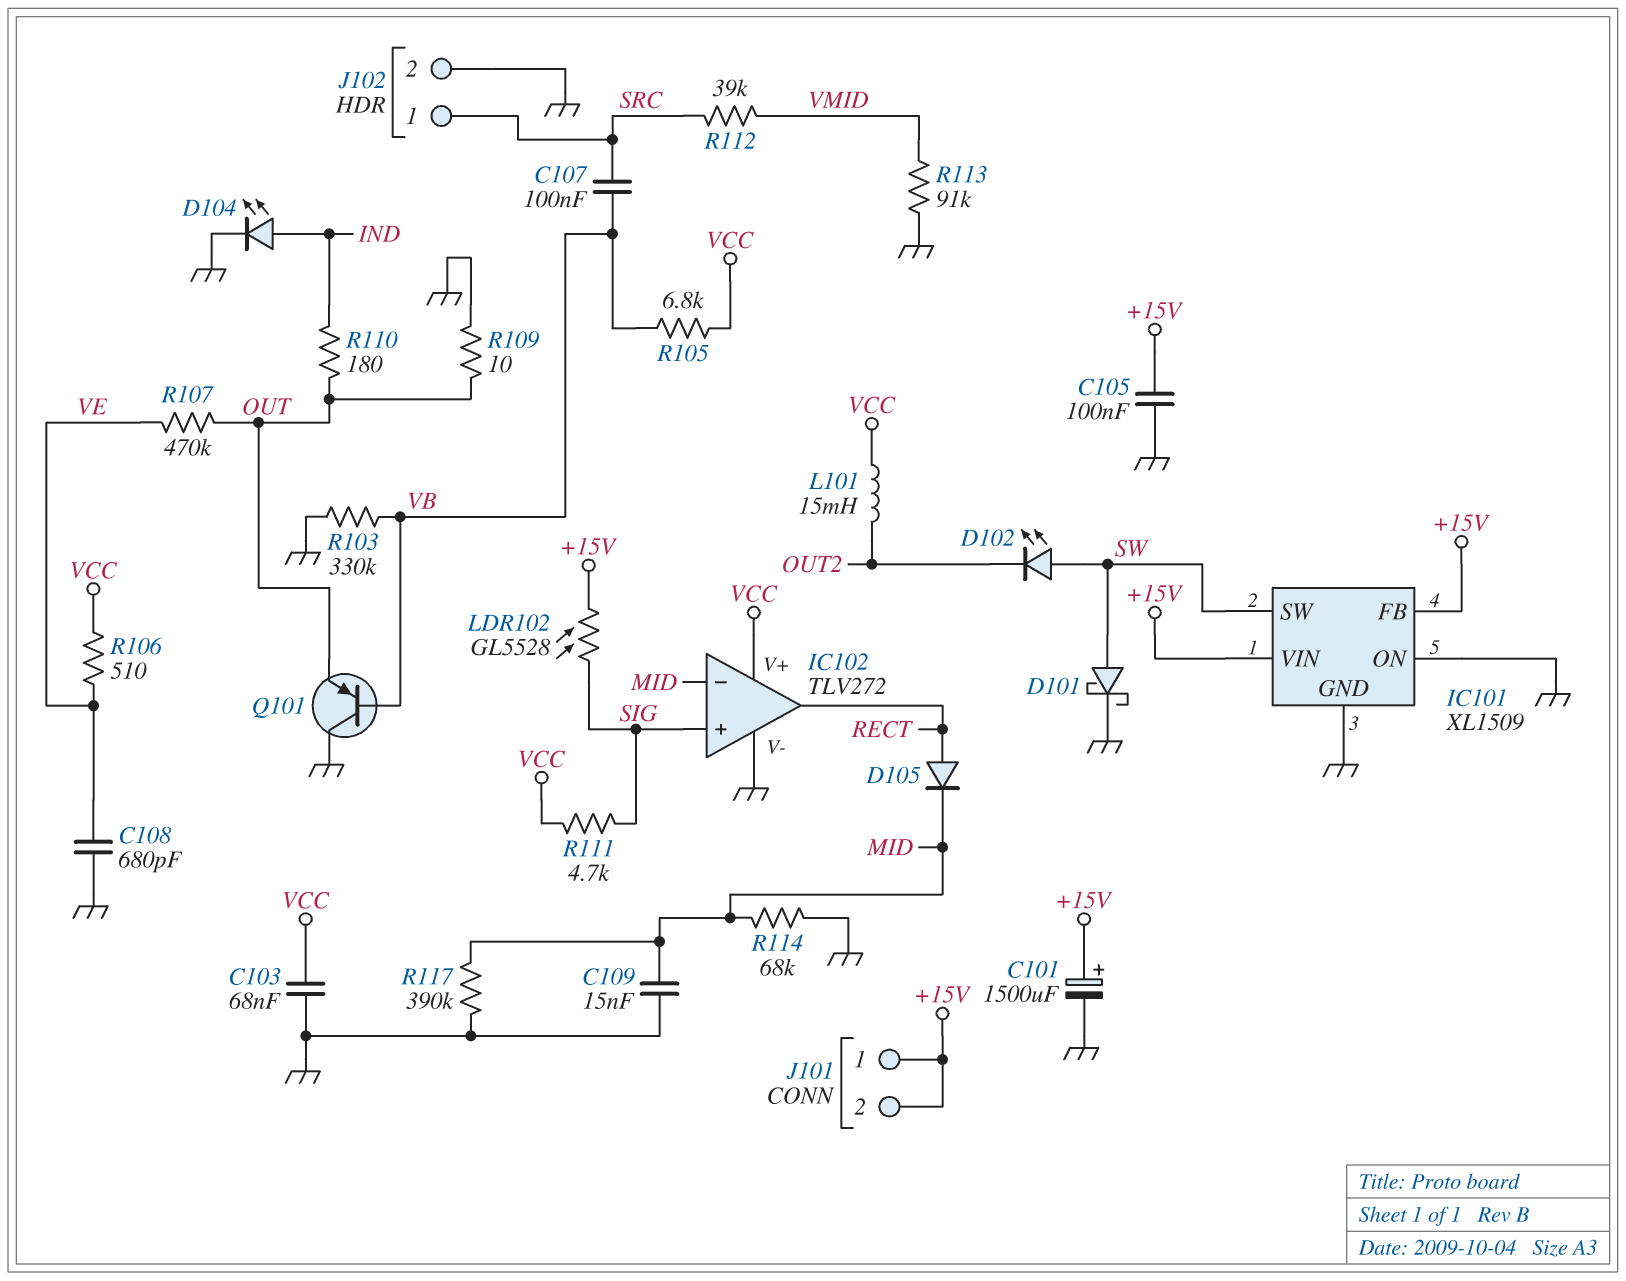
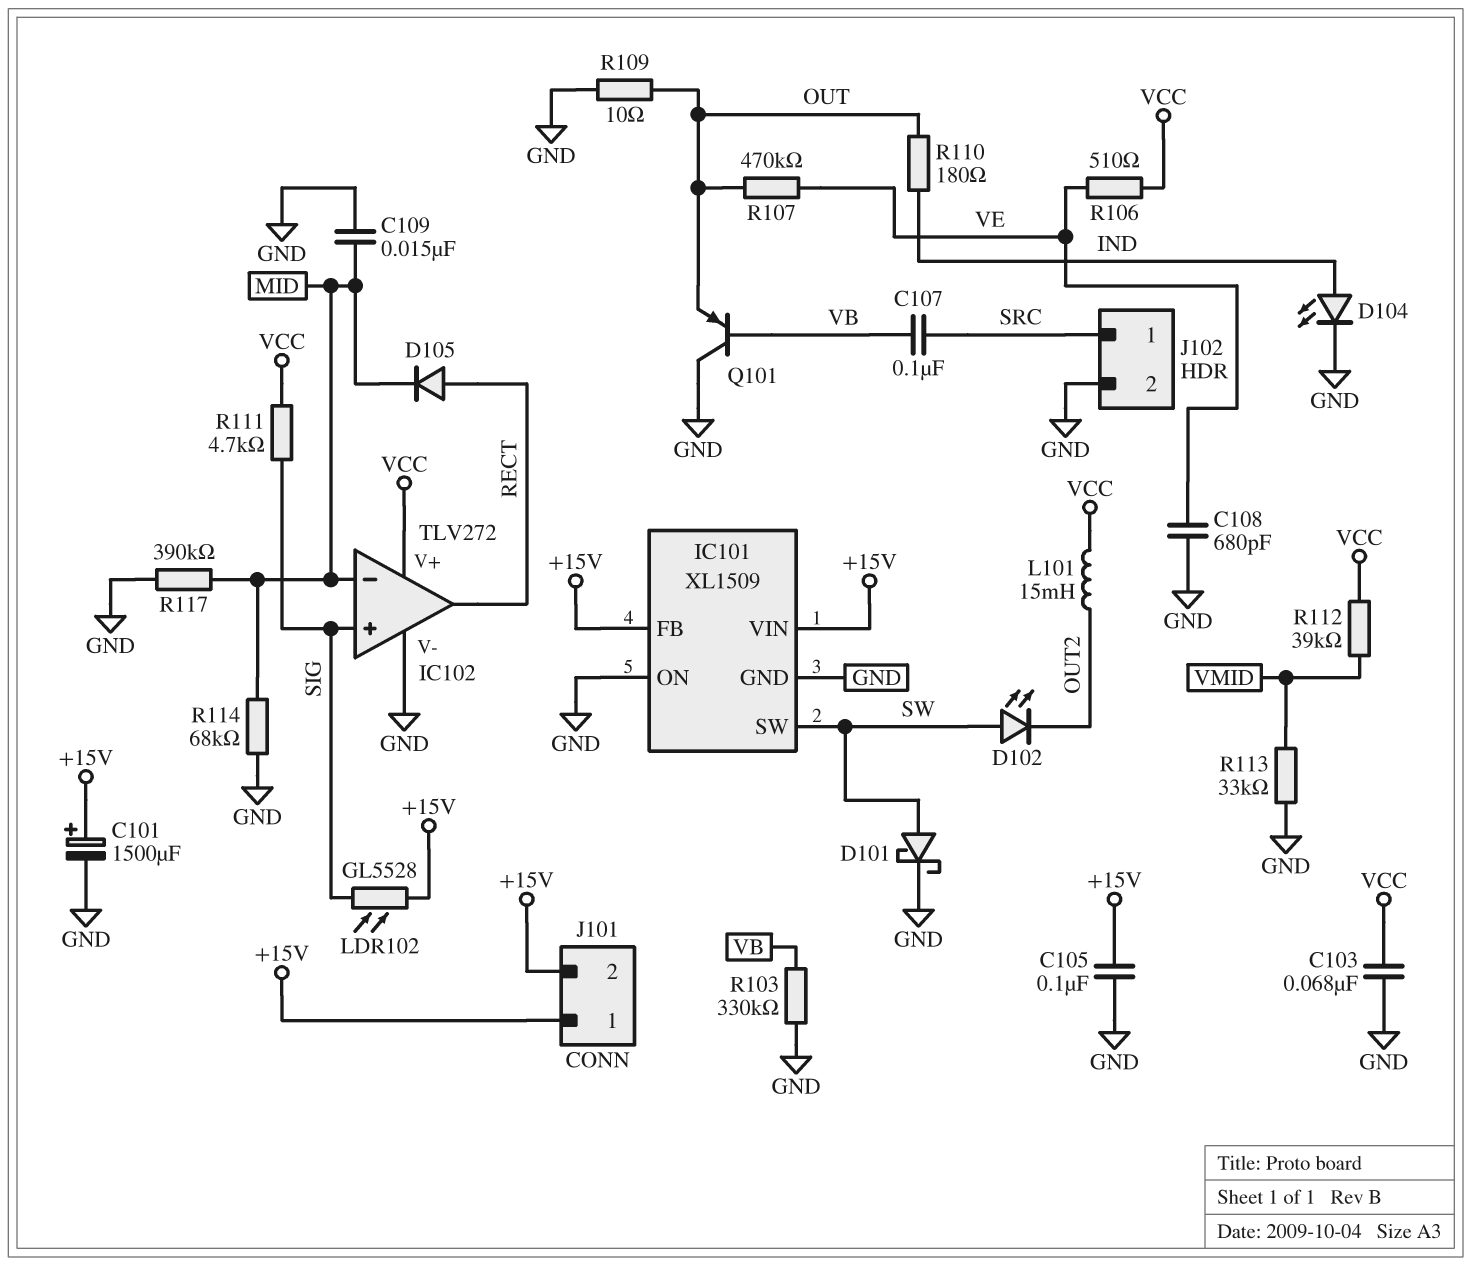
R105: 6.8k (VB, VCC) -> none
R112: 39k (SRC, VMID) -> 39k (VCC, VMID)
R113: 91k (GND, VMID) -> 33k (GND, VMID)

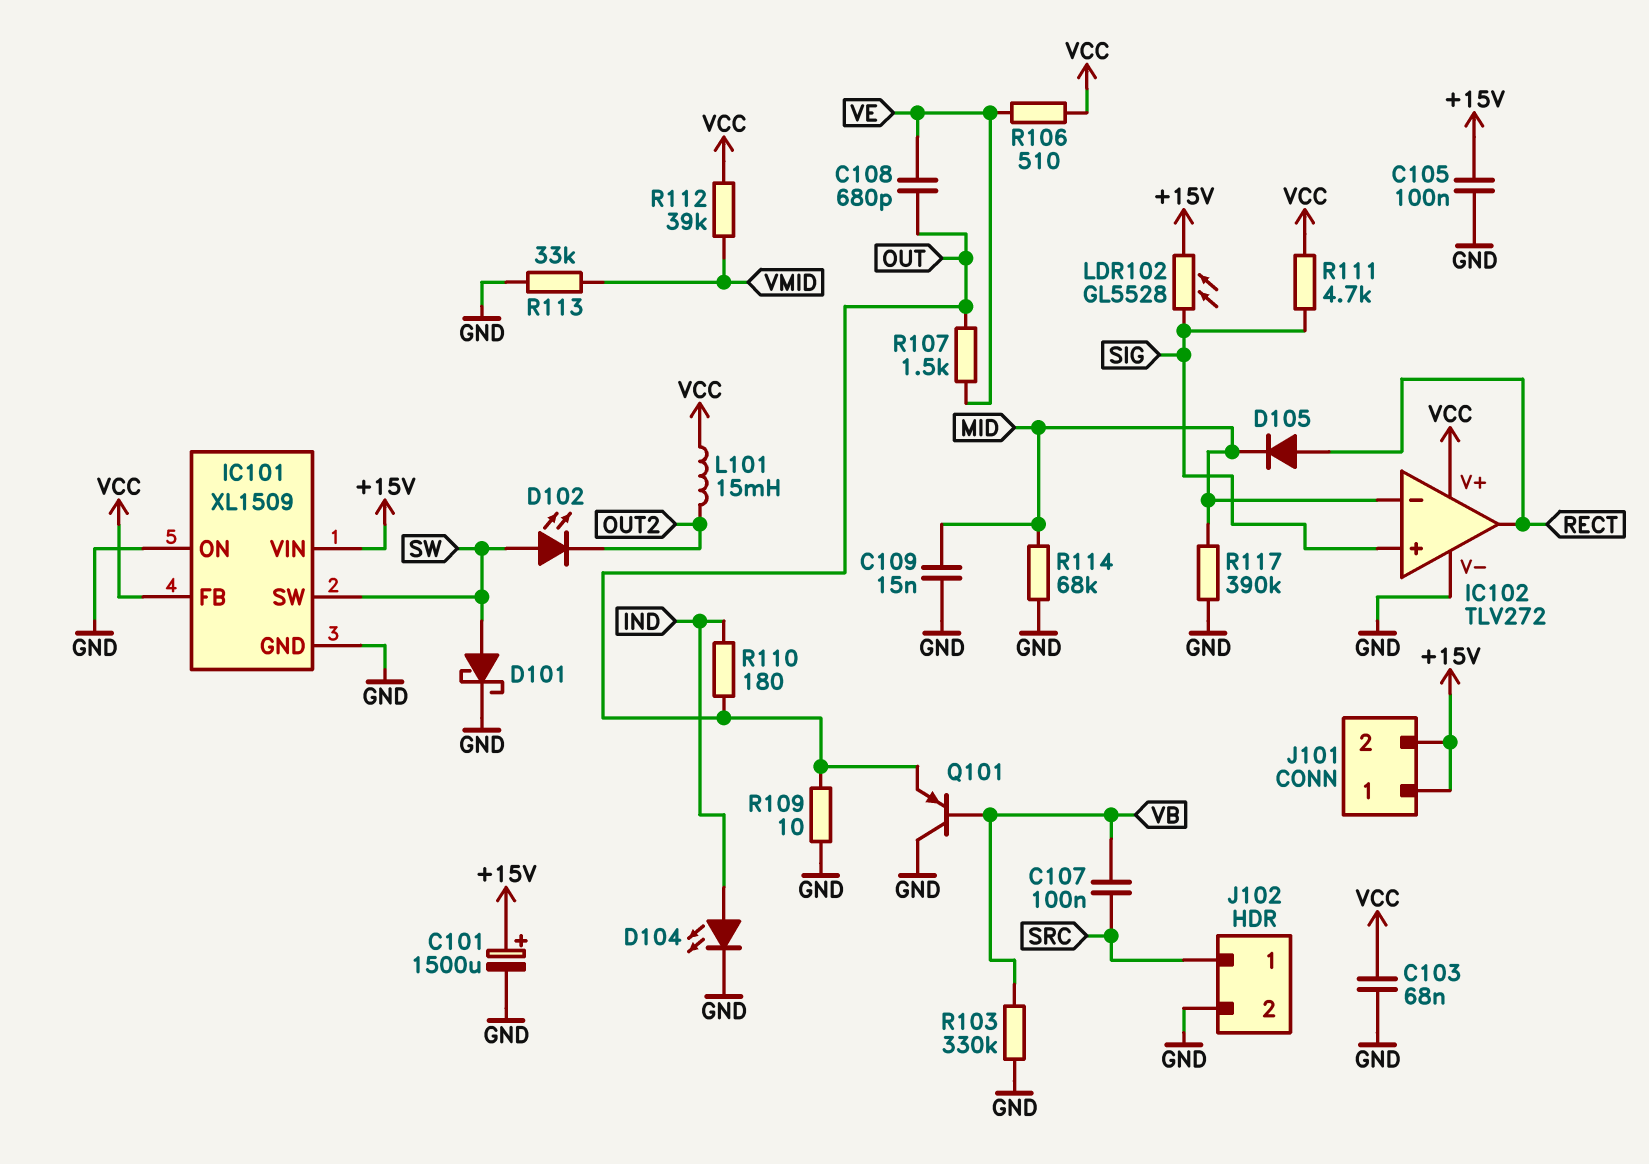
C108: 680pF (GND, VE) -> 680pF (OUT, VE)
IC101 pin FB: +15V -> VCC
R107: 470k (OUT, VE) -> 1.5k (OUT, VE)

